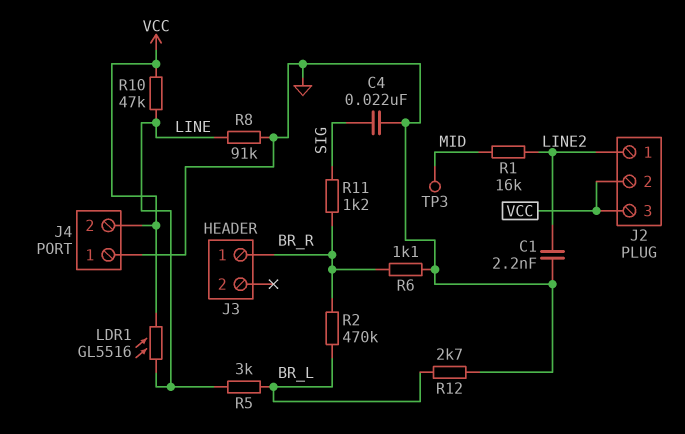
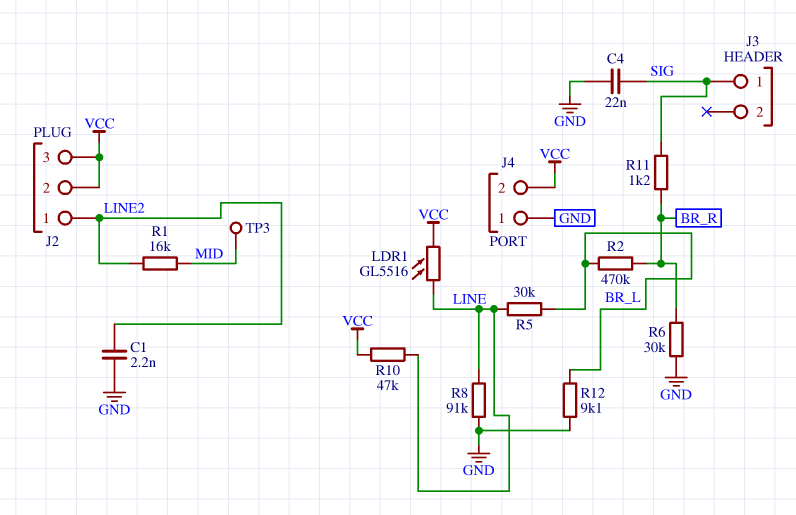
J3 pin 1: BR_R -> SIG
R5: 3k (BR_L, LINE) -> 30k (BR_L, LINE)
R6: 1.1k (BR_R, GND) -> 30k (BR_R, GND)
R12: 2.7k (BR_L, GND) -> 9.1k (BR_L, GND)

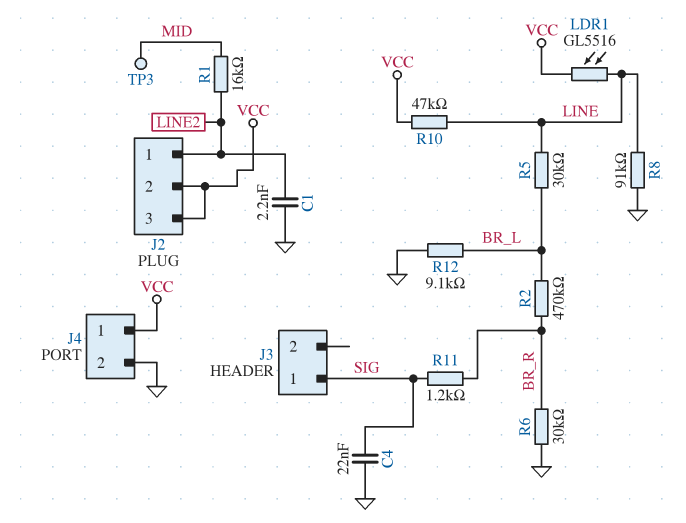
J4 pin 1: GND -> VCC
J4 pin 2: VCC -> GND

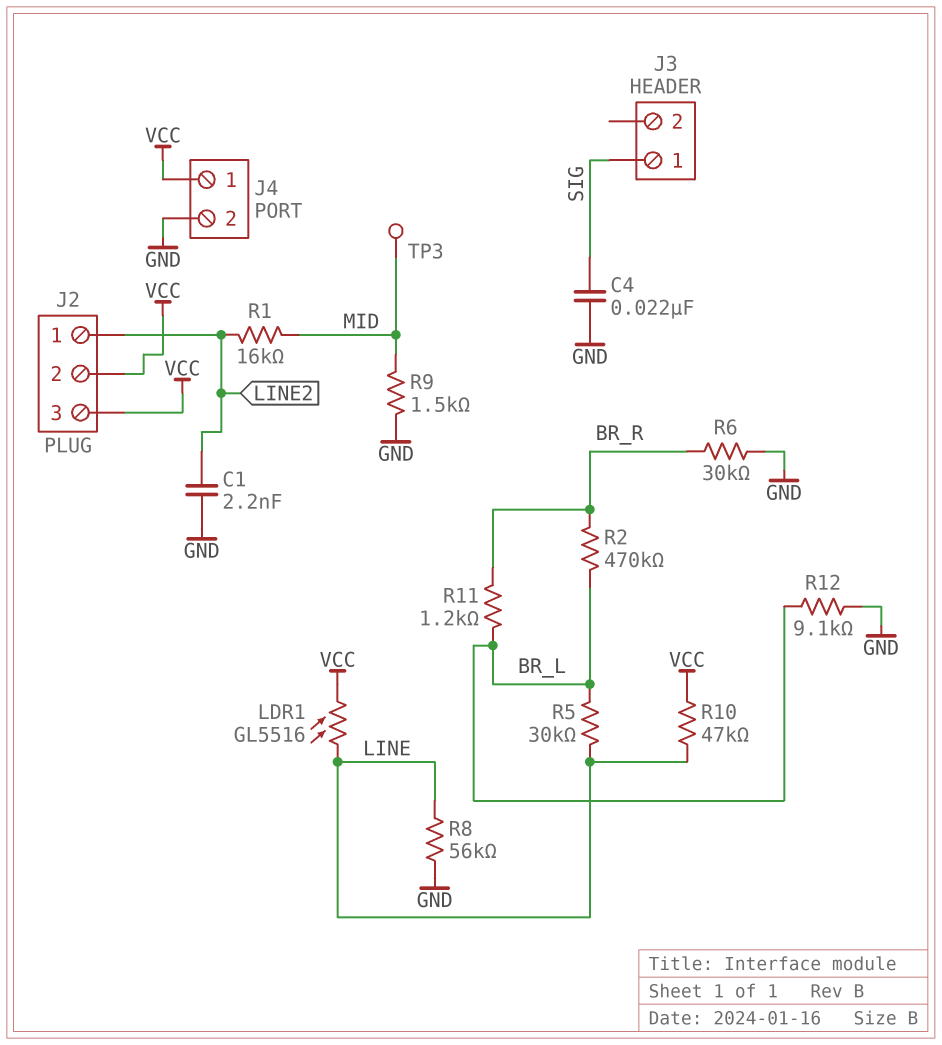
R8: 91k (GND, LINE) -> 56k (GND, LINE)
R9: none -> 1.5k (GND, MID)
R11: 1.2k (BR_R, SIG) -> 1.2k (BR_L, BR_R)

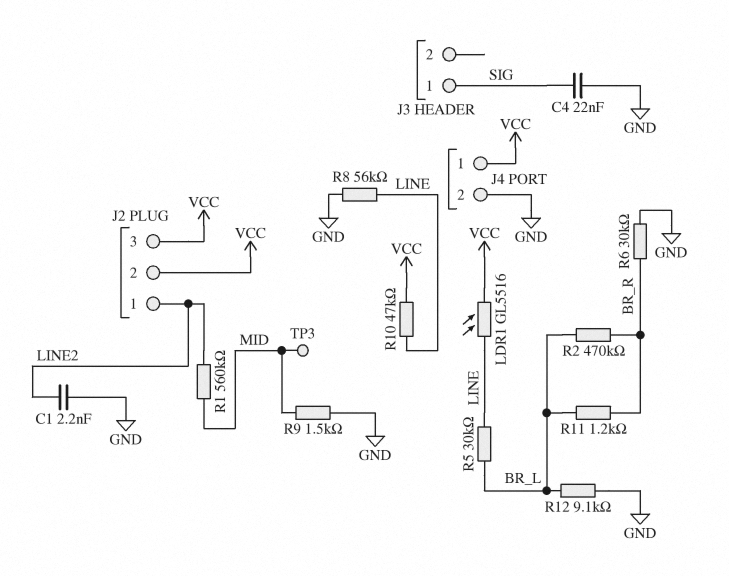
R1: 16k (LINE2, MID) -> 560k (LINE2, MID)

